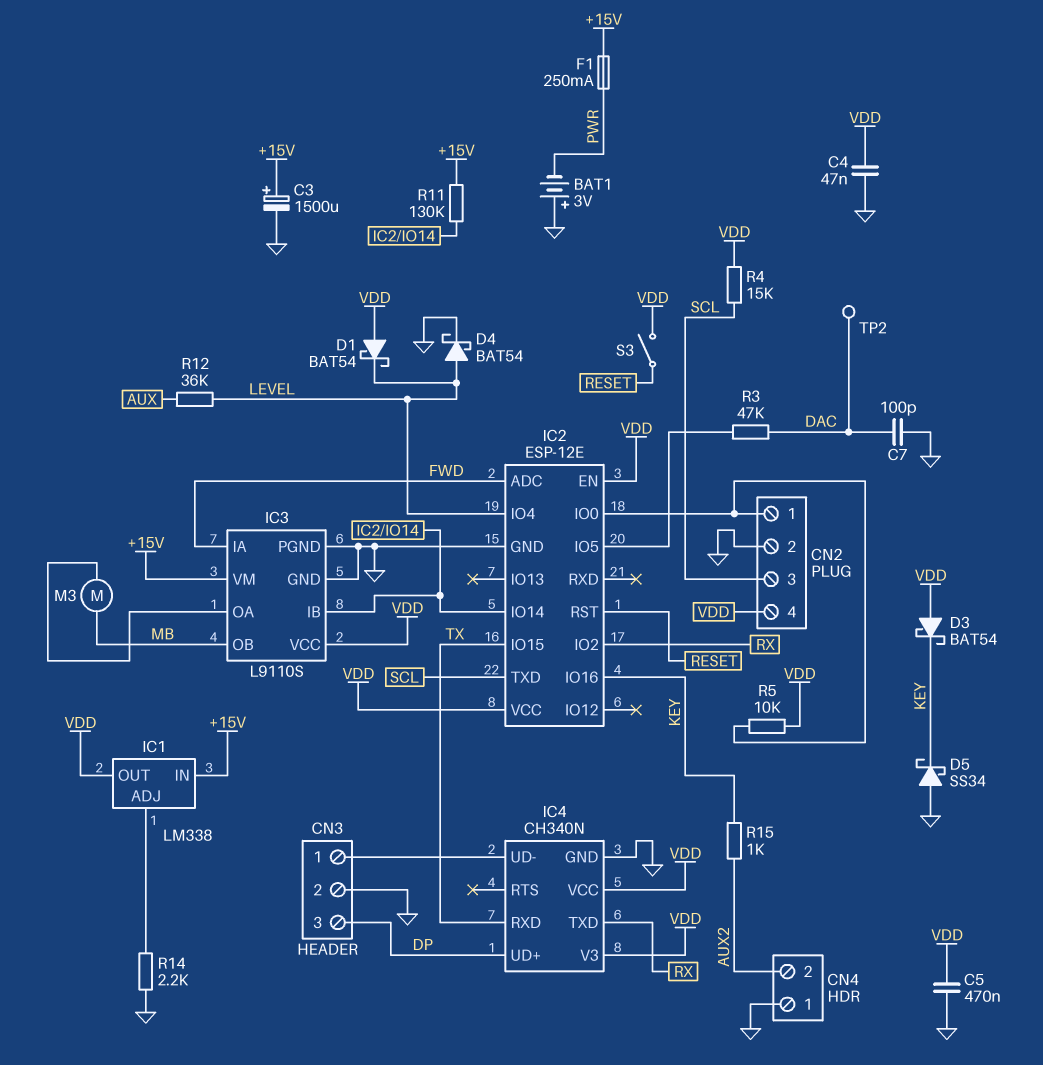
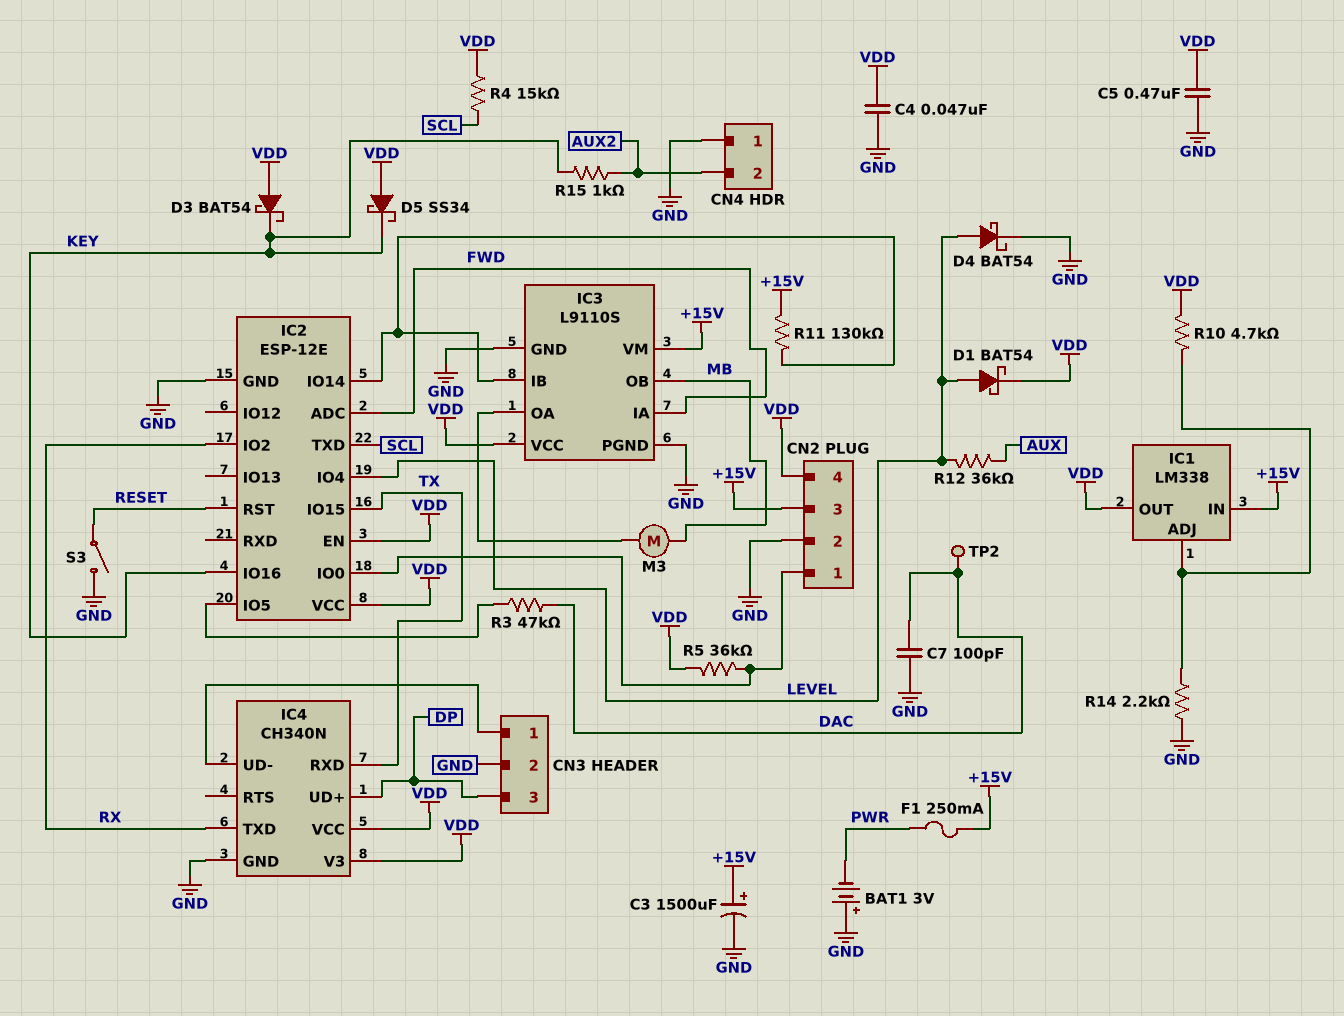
CN2 pin 3: SCL -> +15V
D1: schottky BAT54 (A VDD, K LEVEL) -> schottky BAT54 (A LEVEL, K VDD)
D5: schottky SS34 (A GND, K KEY) -> schottky SS34 (A VDD, K KEY)
R5: 10k (CN2/1, VDD) -> 36k (CN2/1, VDD)
R10: none -> 4.7k (IC1/ADJ, VDD)
S3: switch (RESET, VDD) -> switch (GND, RESET)

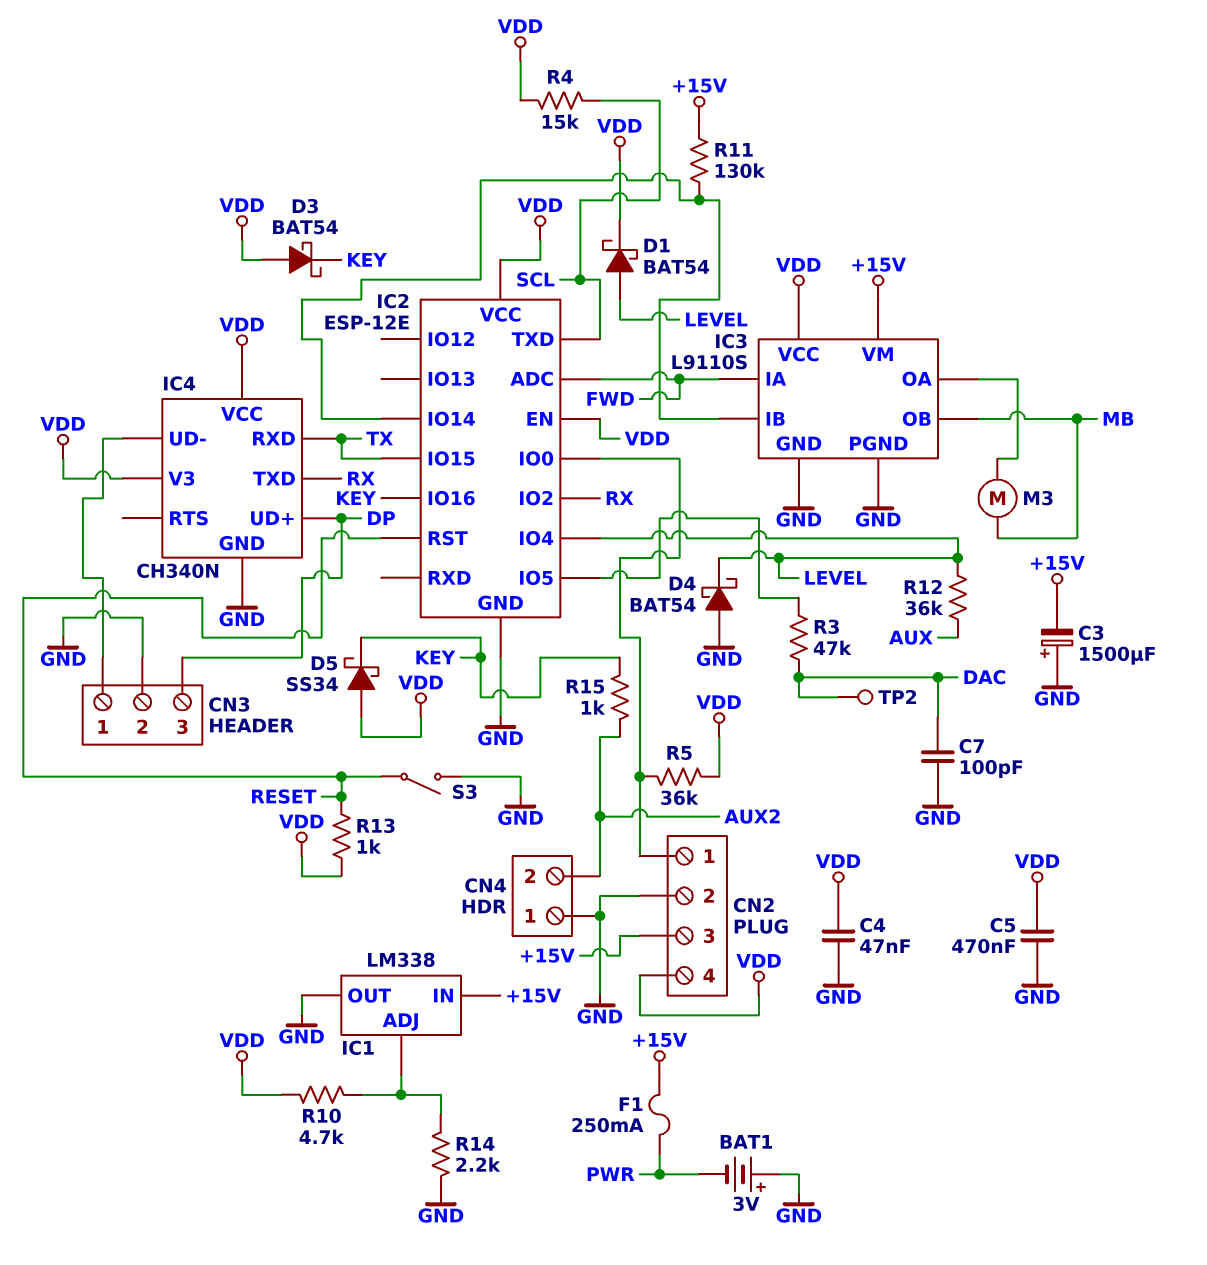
C3: 1500uF (plus +15V, minus GND) -> 1500uF (plus GND, minus +15V)
D4: schottky BAT54 (A LEVEL, K GND) -> schottky BAT54 (A GND, K LEVEL)
IC1 pin OUT: VDD -> GND
R13: none -> 1k (RESET, VDD)

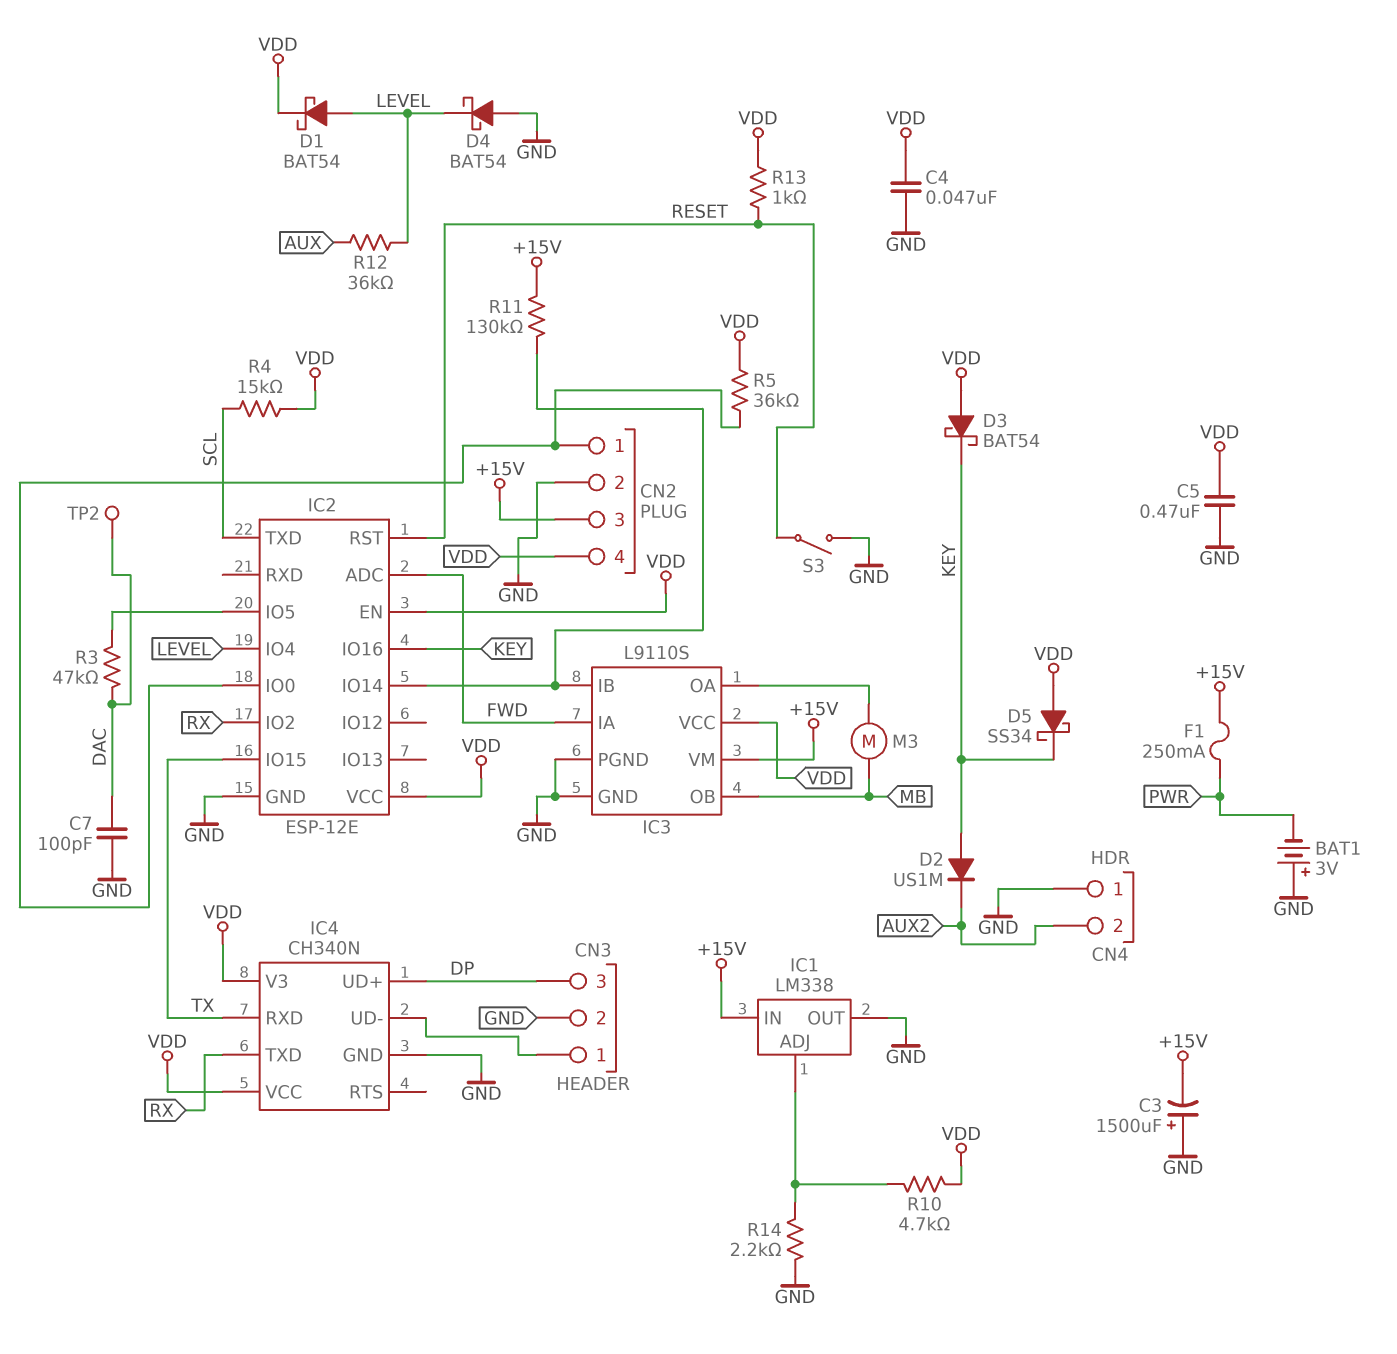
D2: none -> diode US1M (A KEY, K AUX2)
R15: 1k (AUX2, KEY) -> none

